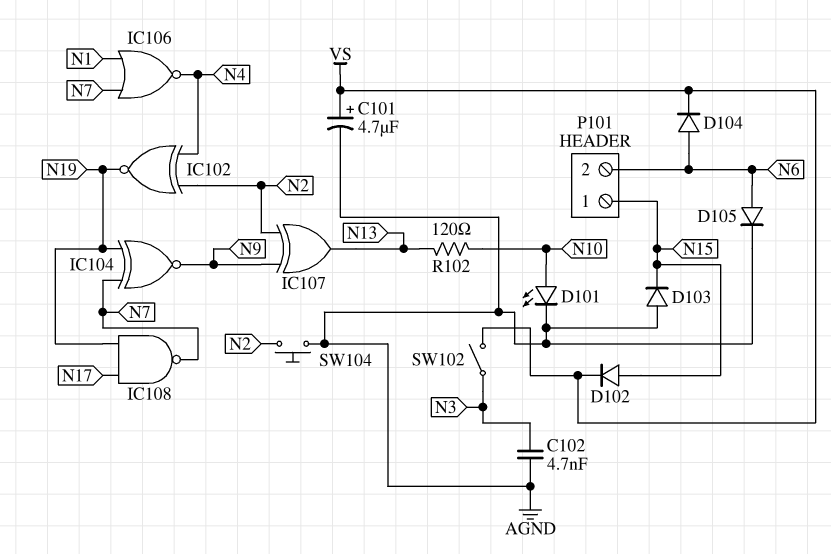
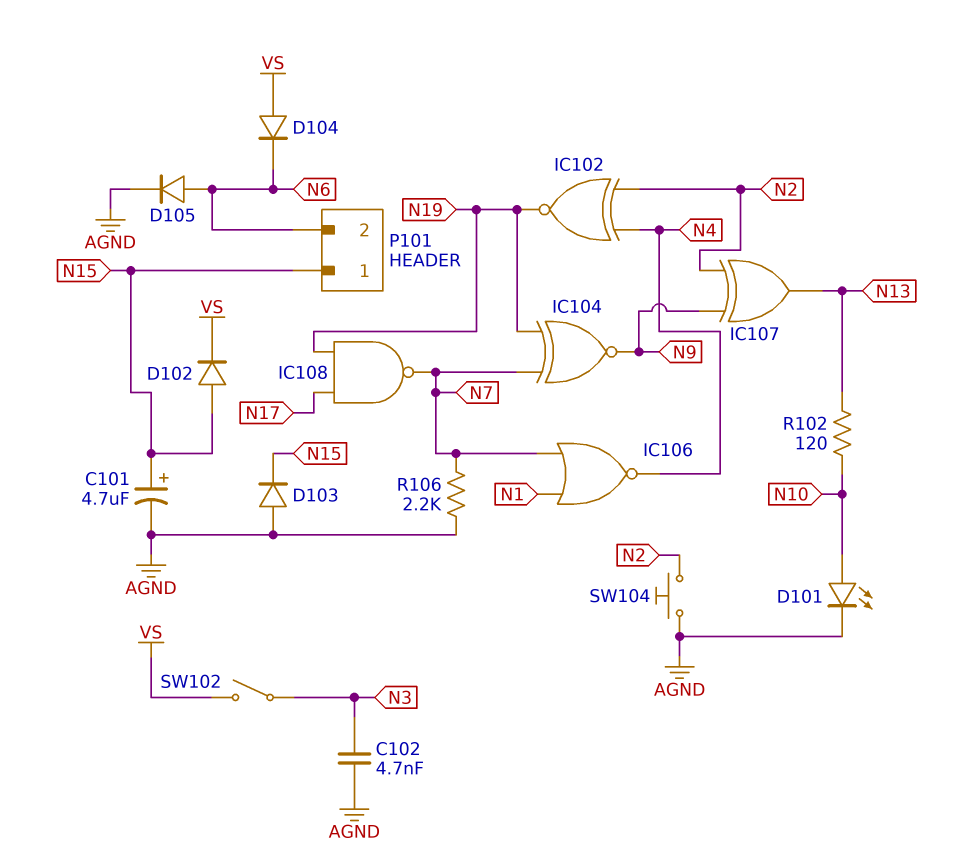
C101: 4.7uF (plus VS, minus AGND) -> 4.7uF (plus N15, minus AGND)
D104: diode (A N6, K VS) -> diode (A VS, K N6)
R106: none -> 2.2k (AGND, N7)

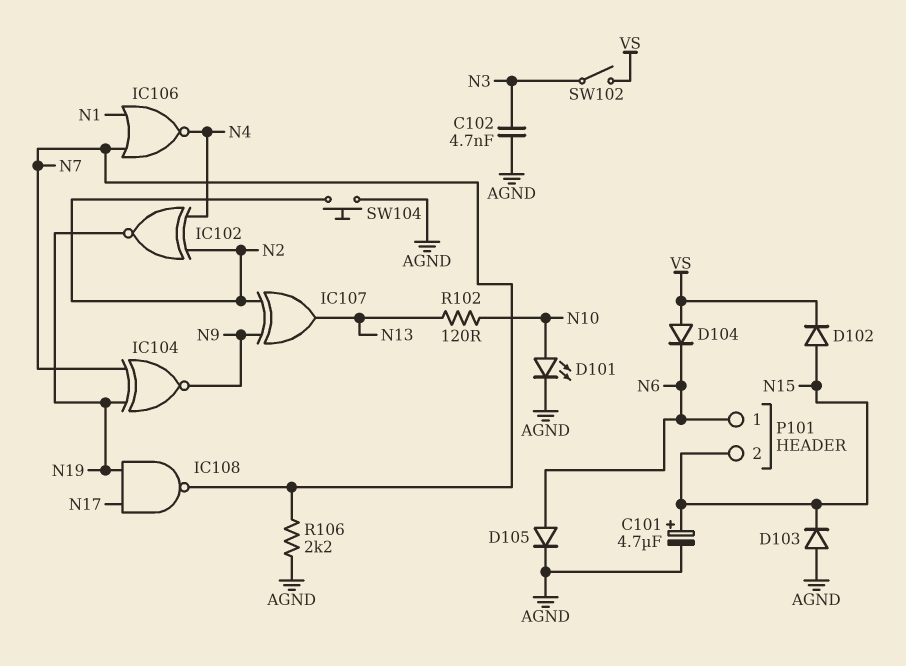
P101 pin 1: N15 -> N6
P101 pin 2: N6 -> N15

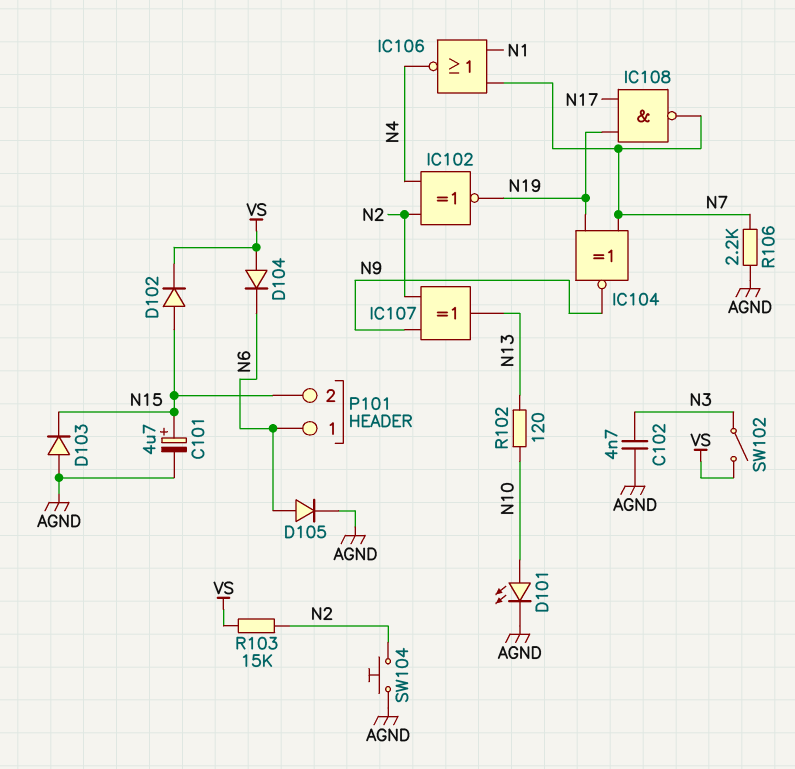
R103: none -> 15k (N2, VS)

